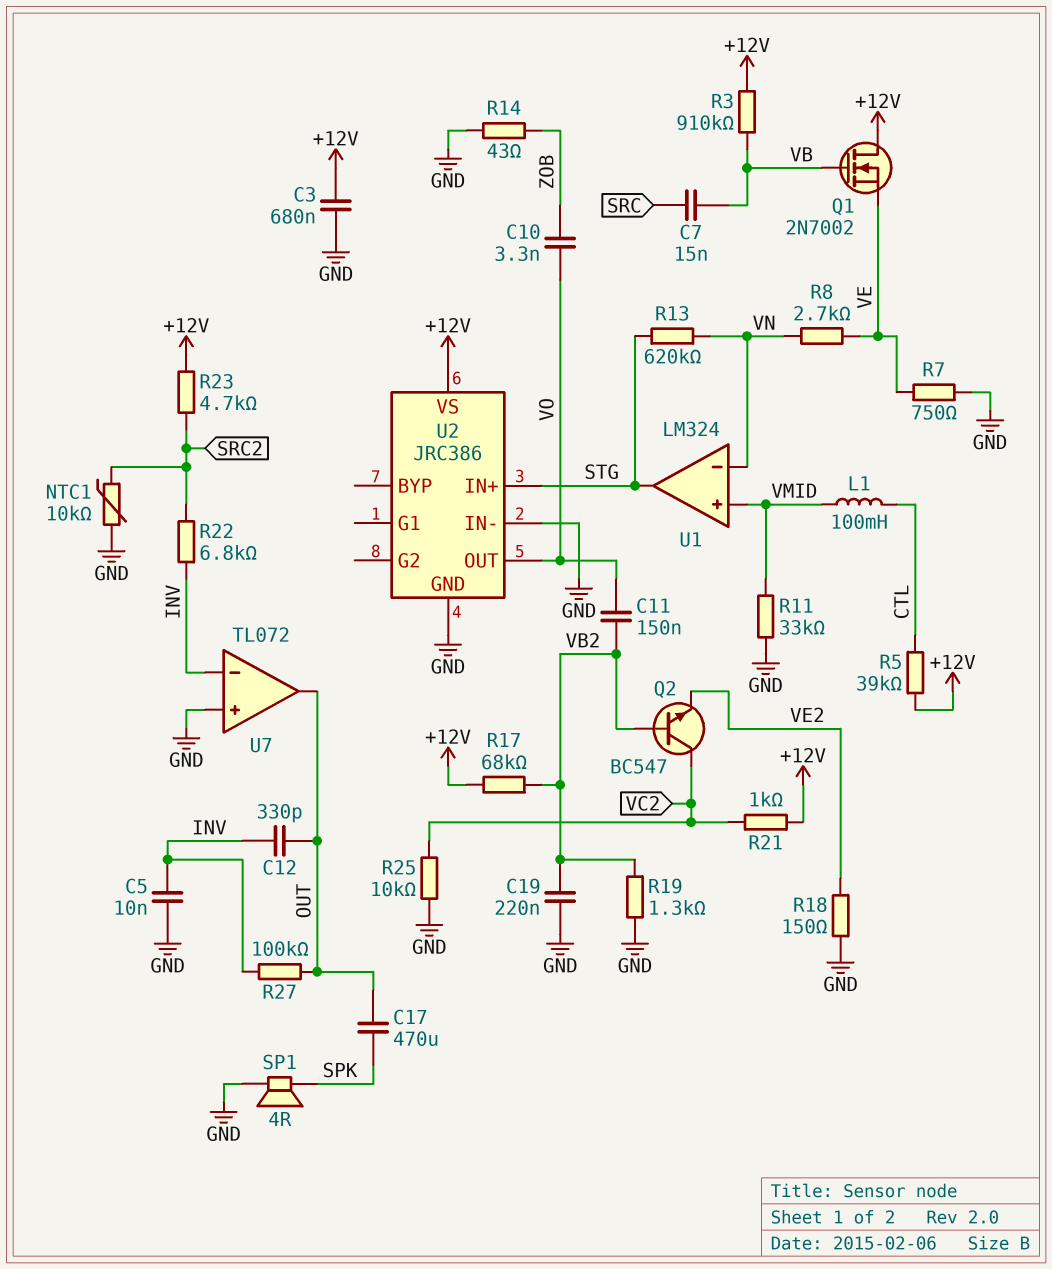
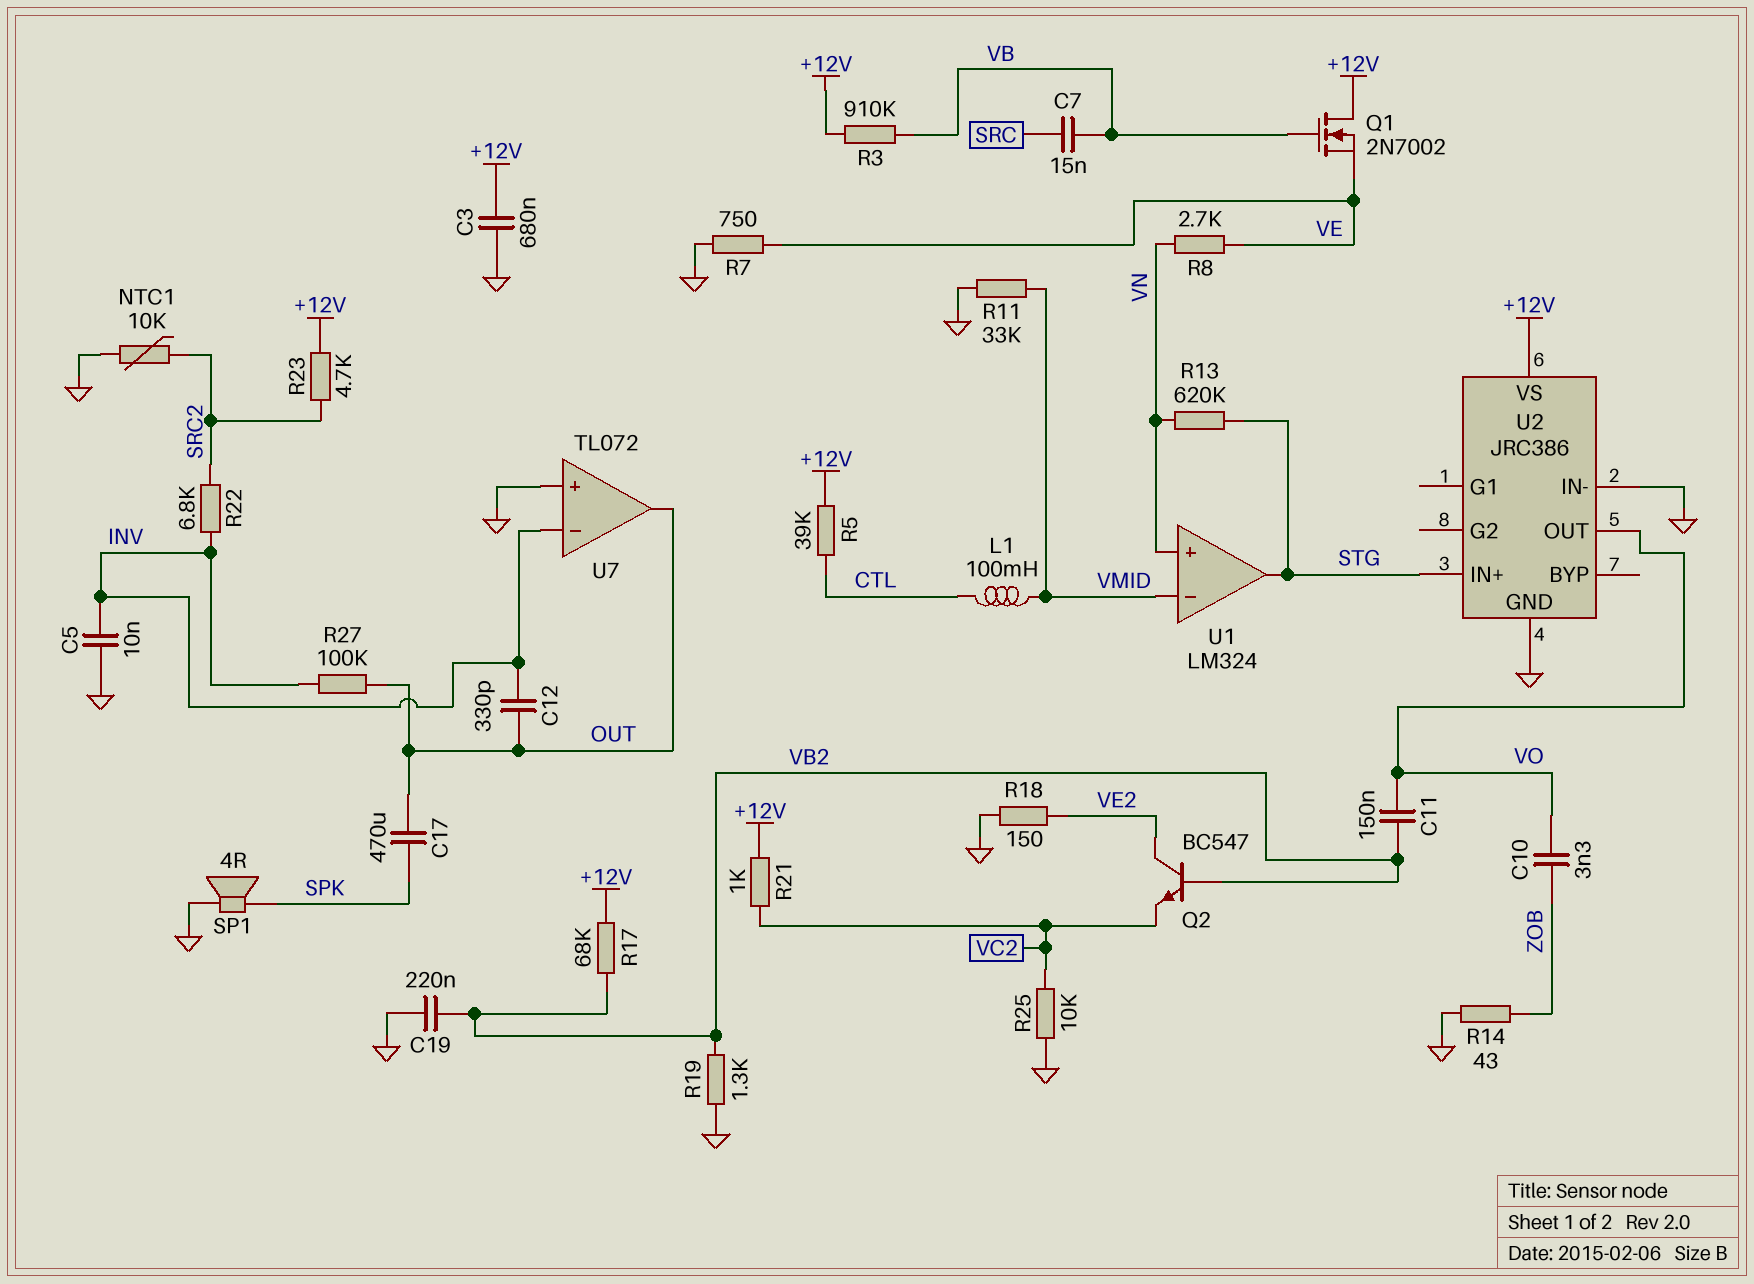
Q2: NPN BC547 (B VB2, C VC2, E VE2) -> NPN BC547 (B VB2, C VE2, E VC2)
U1 pin in+: VMID -> VN
U1 pin in-: VN -> VMID

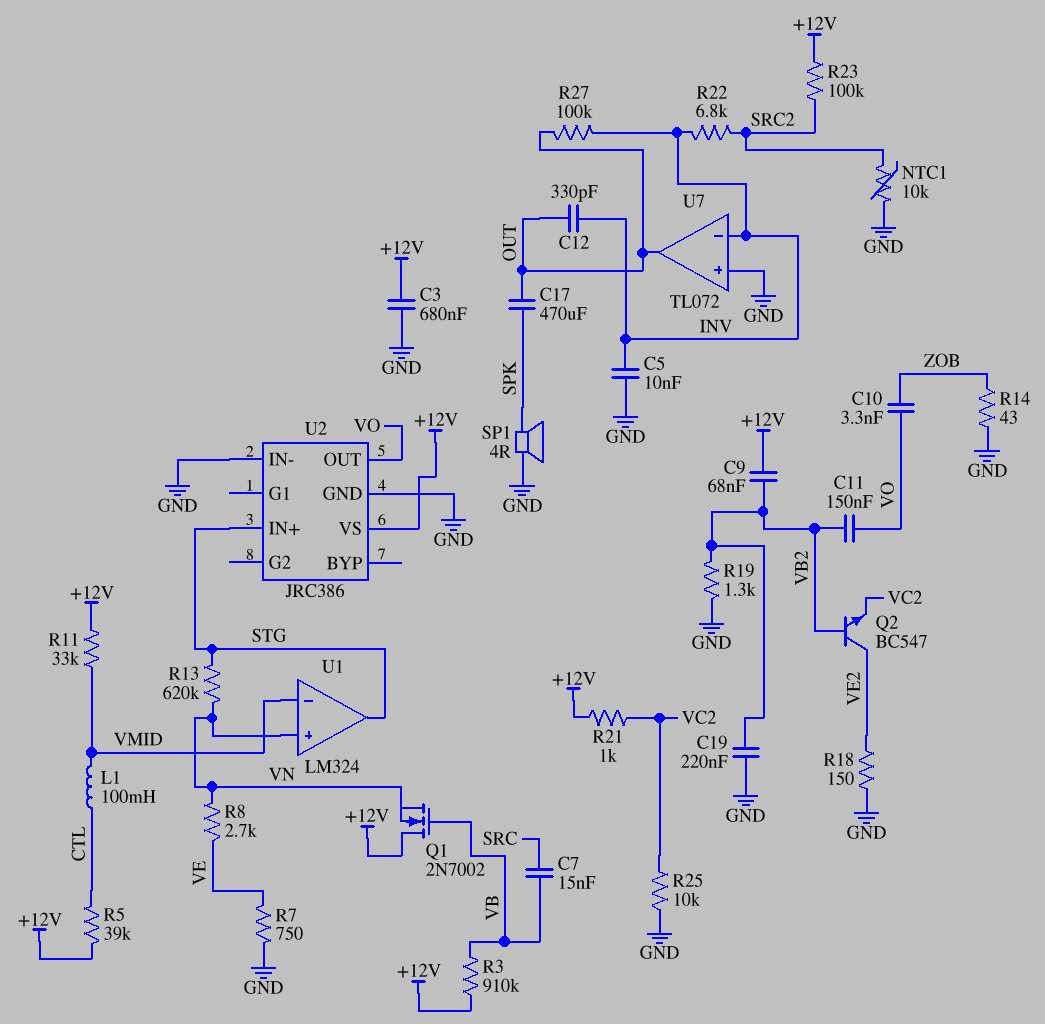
C9: none -> 68nF (+12V, VB2)
Q1: NMOS 2N7002 (G VB, D +12V, S VE) -> NMOS 2N7002 (G VB, D +12V, S VN)
R11: 33k (GND, VMID) -> 33k (+12V, VMID)
R17: 68k (+12V, VB2) -> none
R23: 4.7k (+12V, SRC2) -> 100k (+12V, SRC2)

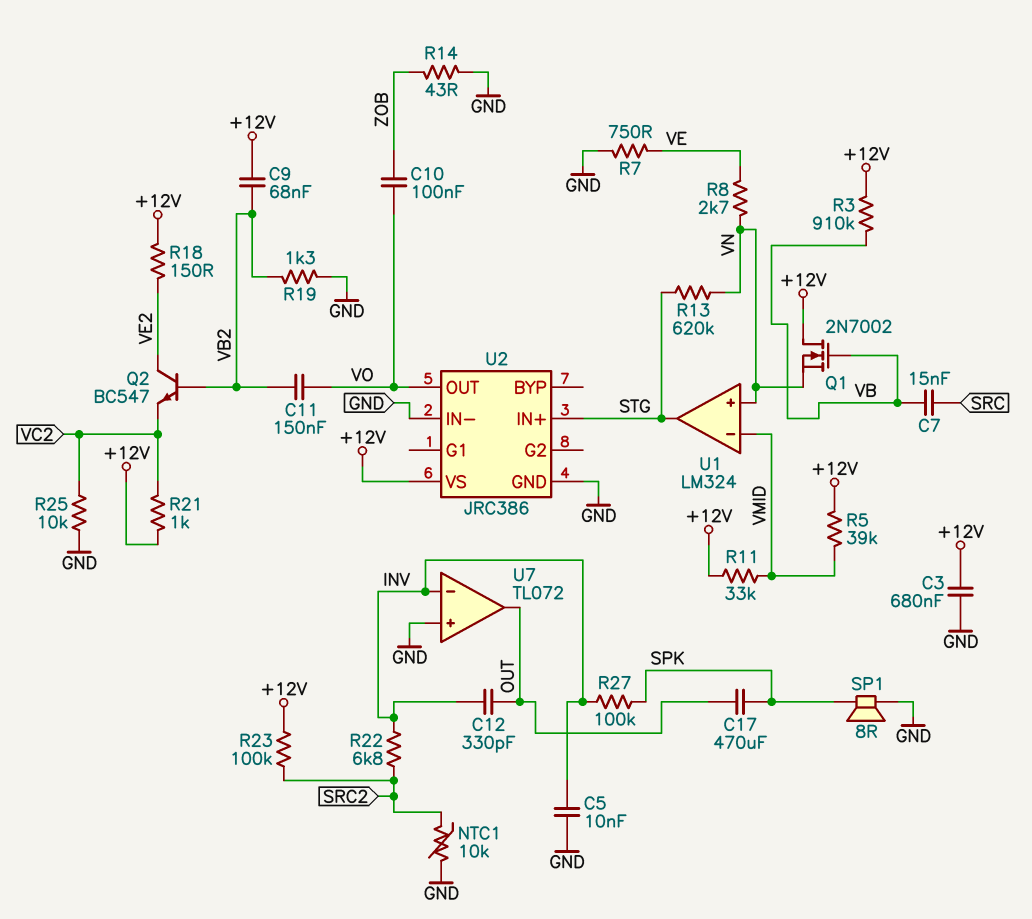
C10: 3.3nF (VO, ZOB) -> 100nF (VO, ZOB)
C19: 220nF (GND, VB2) -> none
L1: 100mH (CTL, VMID) -> none
R5: 39k (+12V, CTL) -> 39k (+12V, VMID)
R18: 150 (GND, VE2) -> 150 (+12V, VE2)
R27: 100k (INV, OUT) -> 100k (INV, SPK)
SP1: speaker 4R (GND, SPK) -> speaker 8R (GND, SPK)

